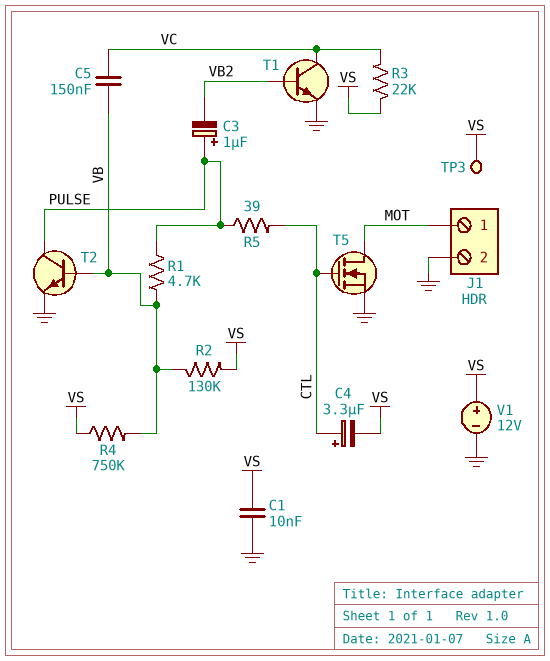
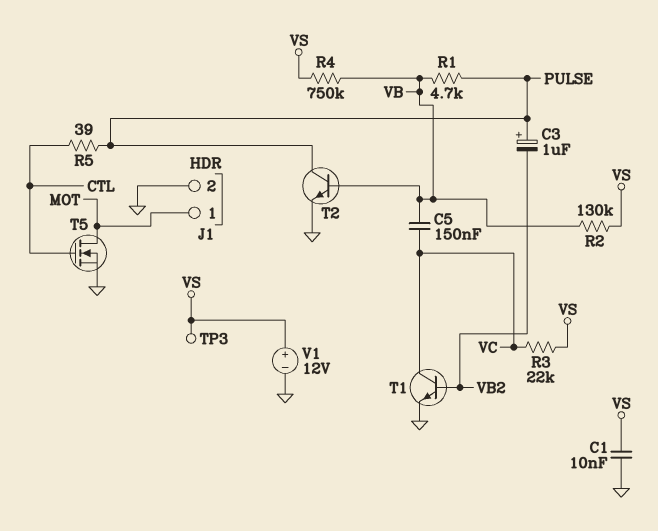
C4: 3.3uF (plus CTL, minus VS) -> none

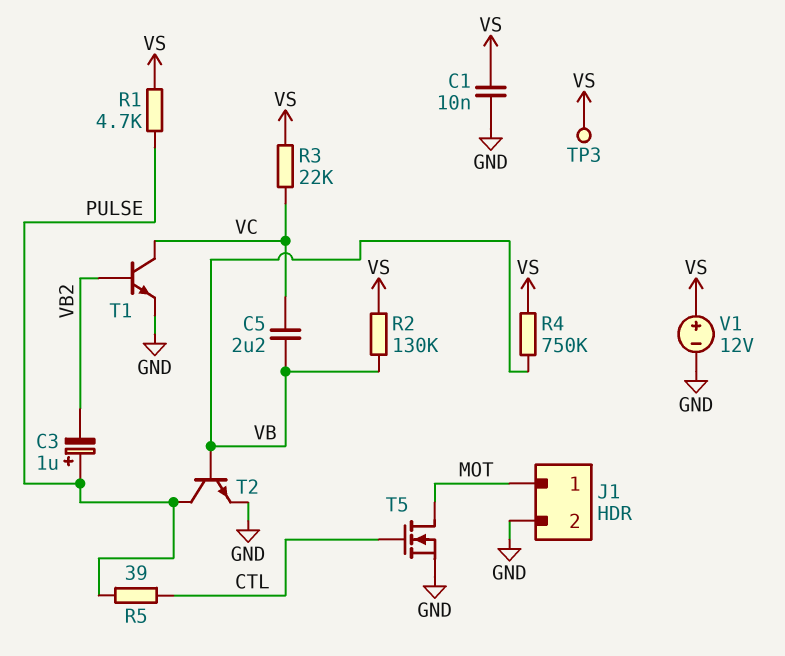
C5: 150nF (VB, VC) -> 2.2uF (VB, VC)
R1: 4.7k (PULSE, VB) -> 4.7k (PULSE, VS)

